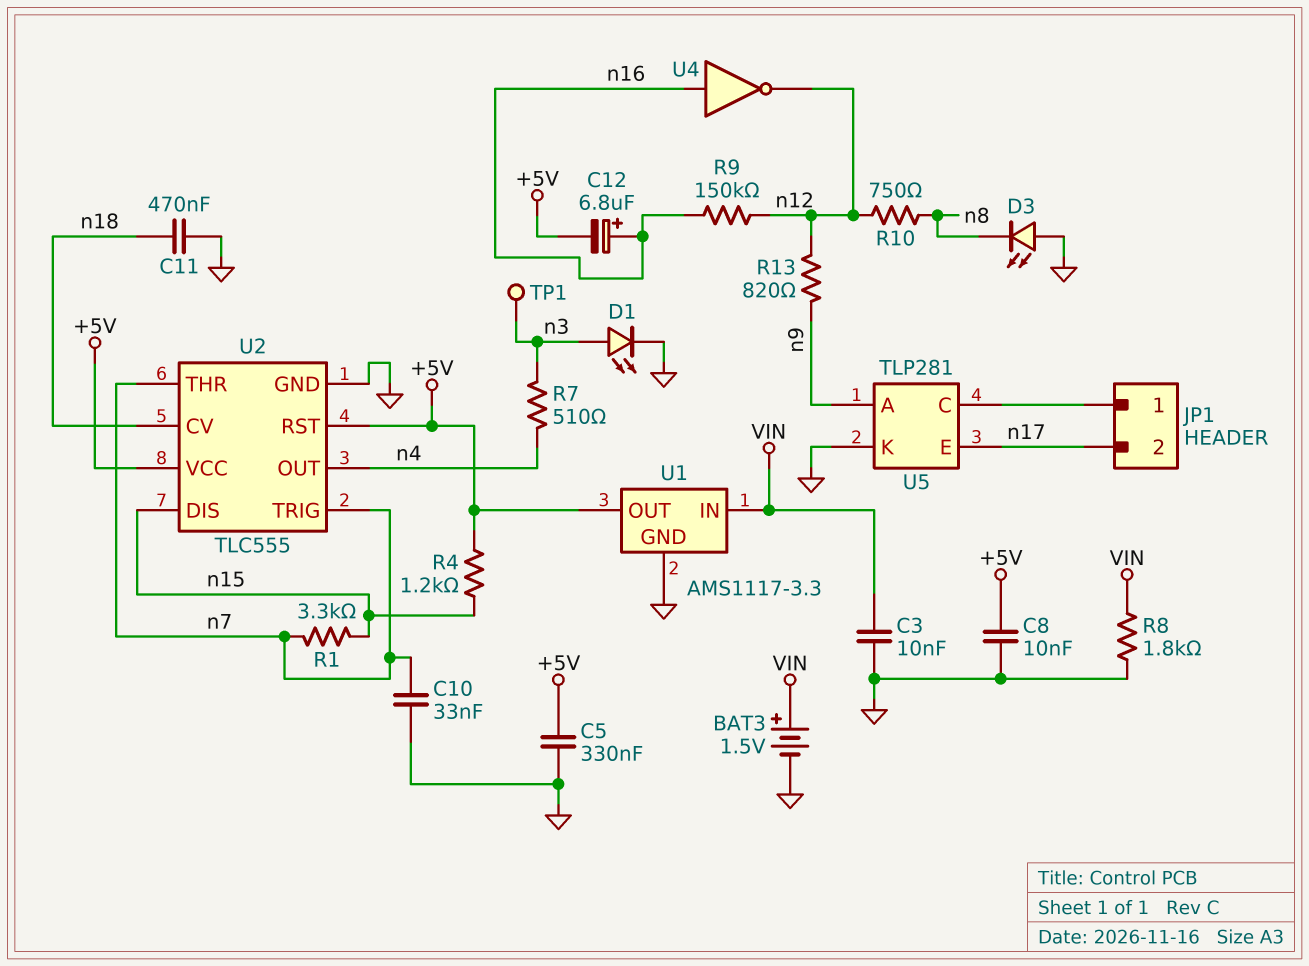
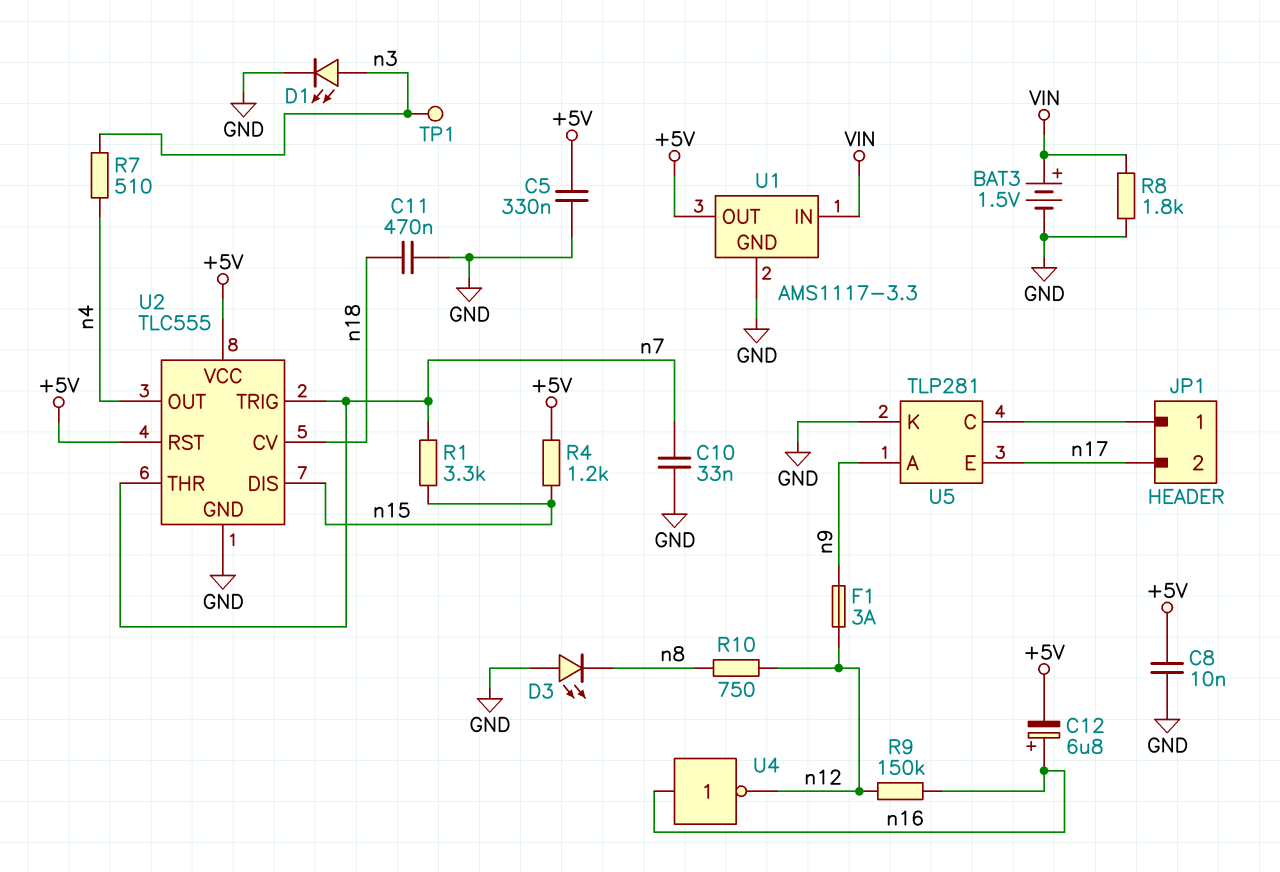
C3: 10nF (GND, VIN) -> none
F1: none -> 3A (n9, n12)
R13: 820 (n9, n12) -> none

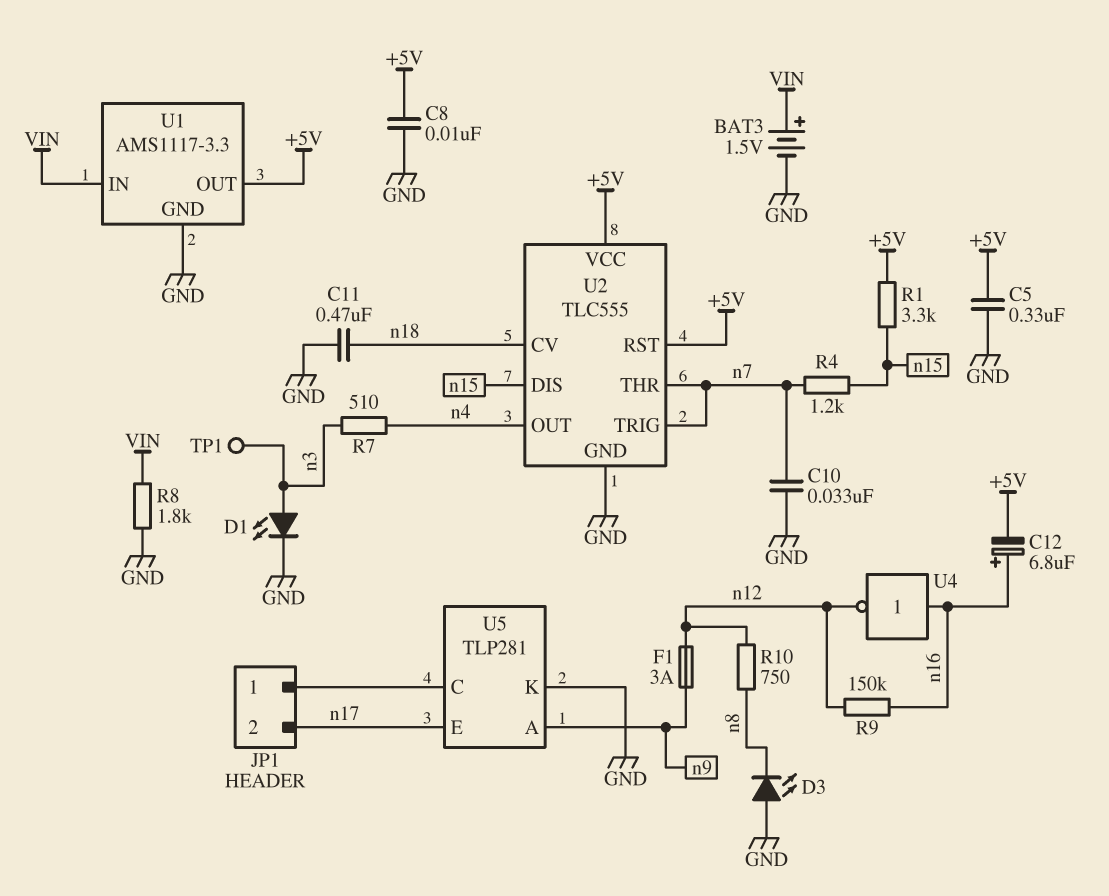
R1: 3.3k (n7, n15) -> 3.3k (+5V, n15)
R4: 1.2k (+5V, n15) -> 1.2k (n7, n15)

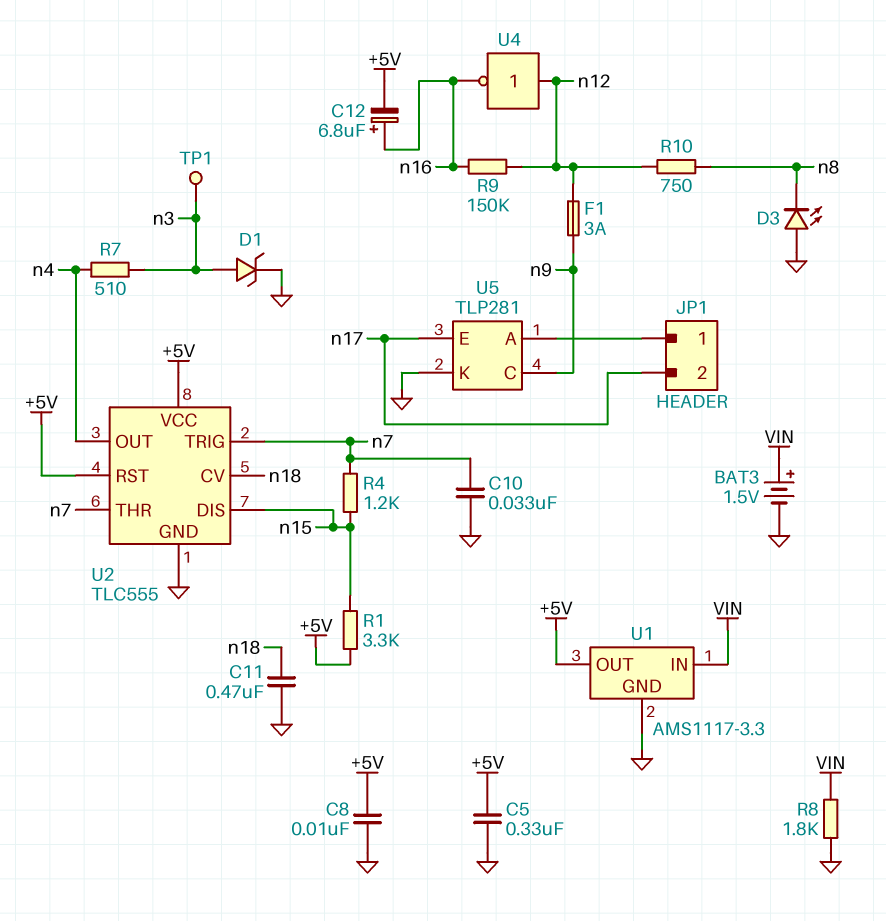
D1: LED (A n3, K GND) -> zener (A n3, K GND)
U4: NOT (in n16, out n12) -> NOT (in n12, out n16)
U5 pin A: n9 -> JP1/1
U5 pin C: JP1/1 -> n9

